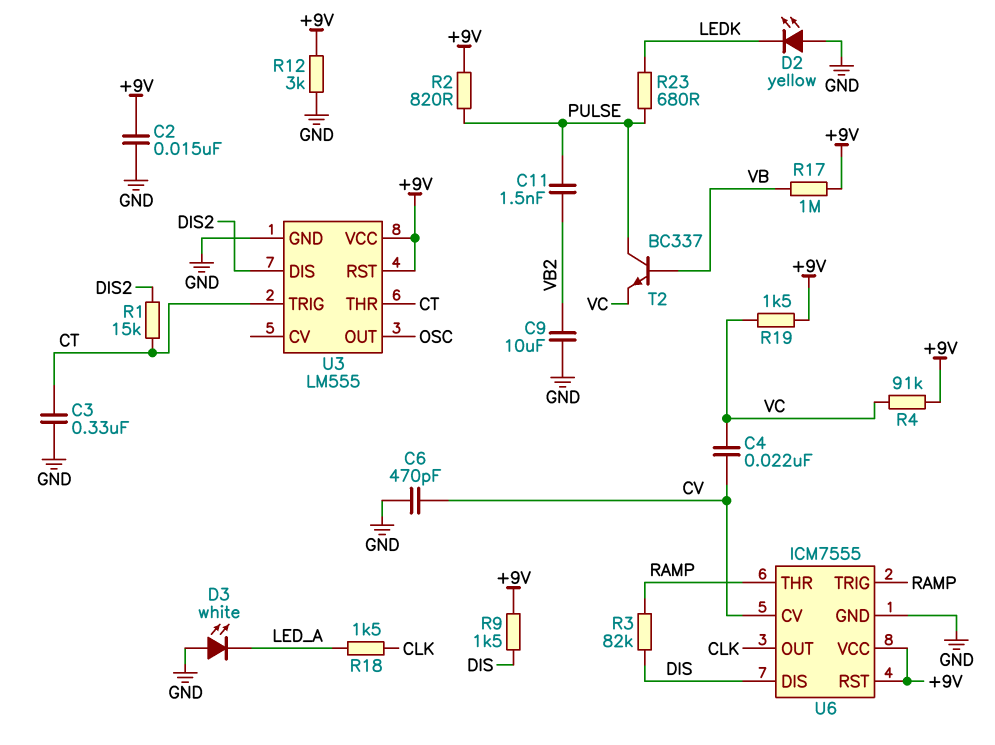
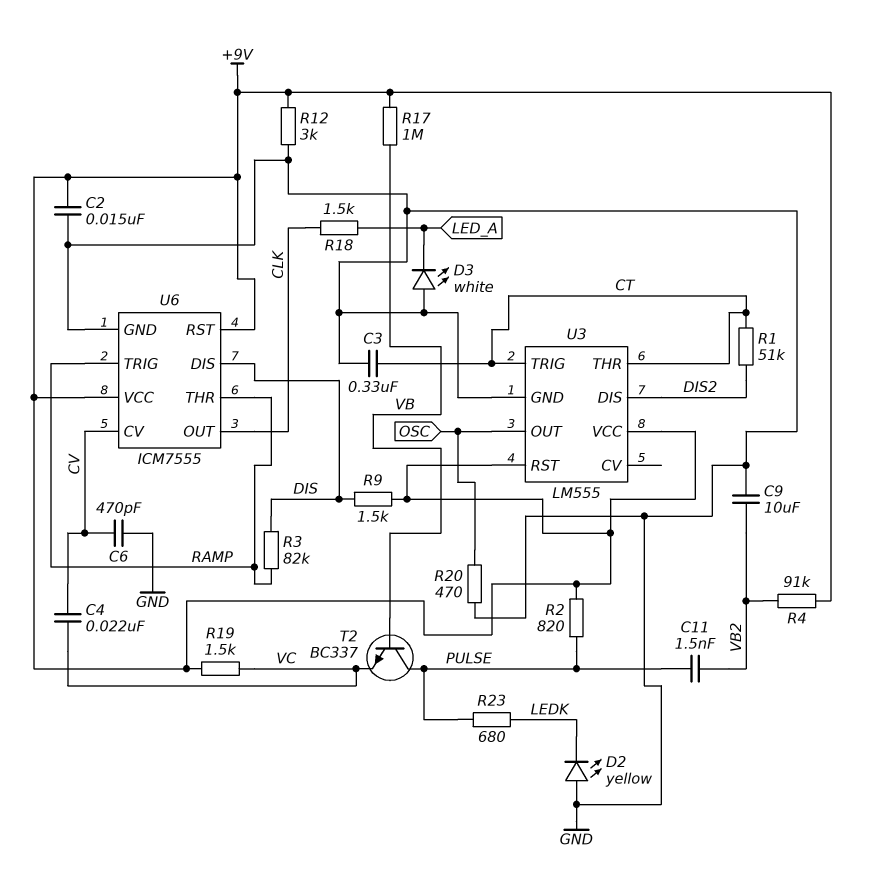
R1: 15k (CT, DIS2) -> 51k (CT, DIS2)
R4: 91k (+9V, VC) -> 91k (+9V, VB2)
R20: none -> 470 (GND, OSC)

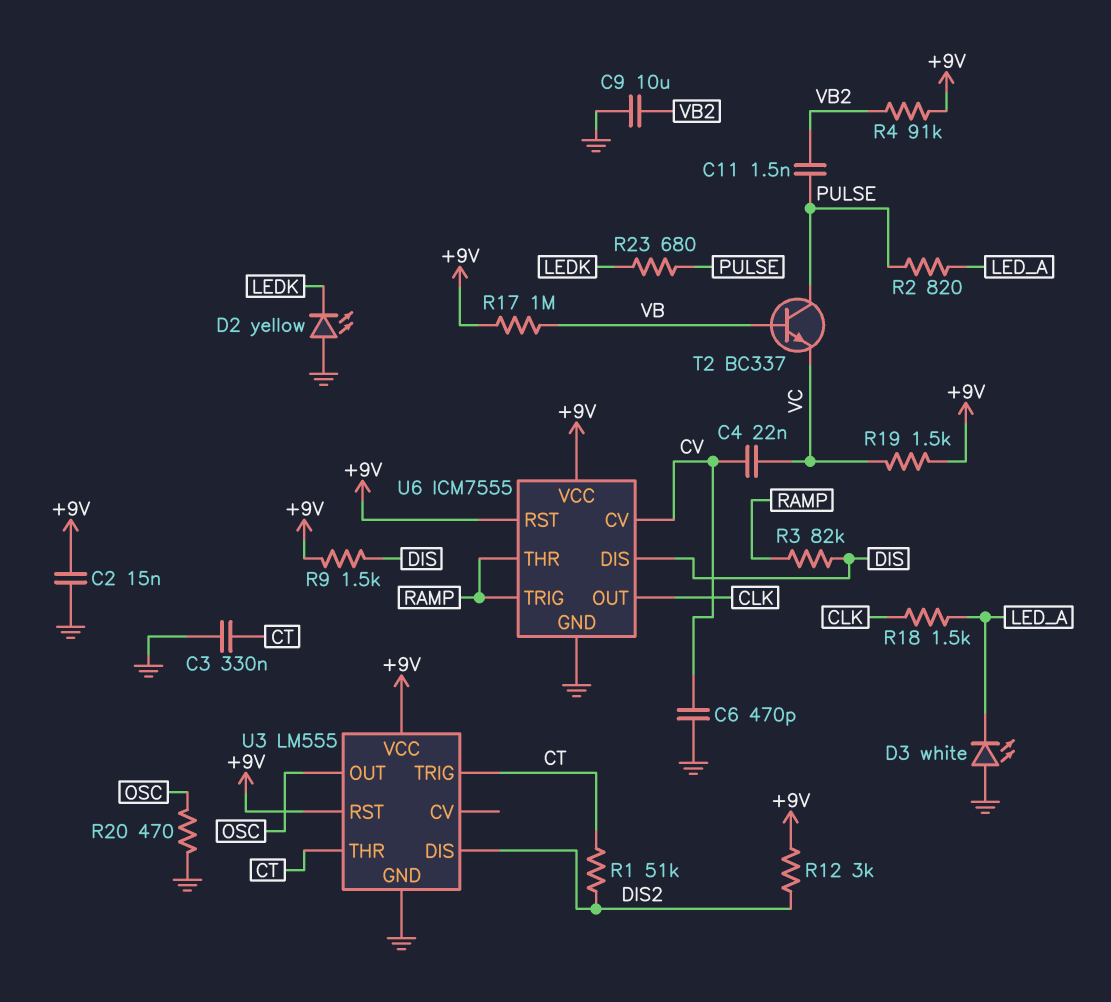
R2: 820 (+9V, PULSE) -> 820 (LED_A, PULSE)
R12: 3k (+9V, GND) -> 3k (+9V, DIS2)

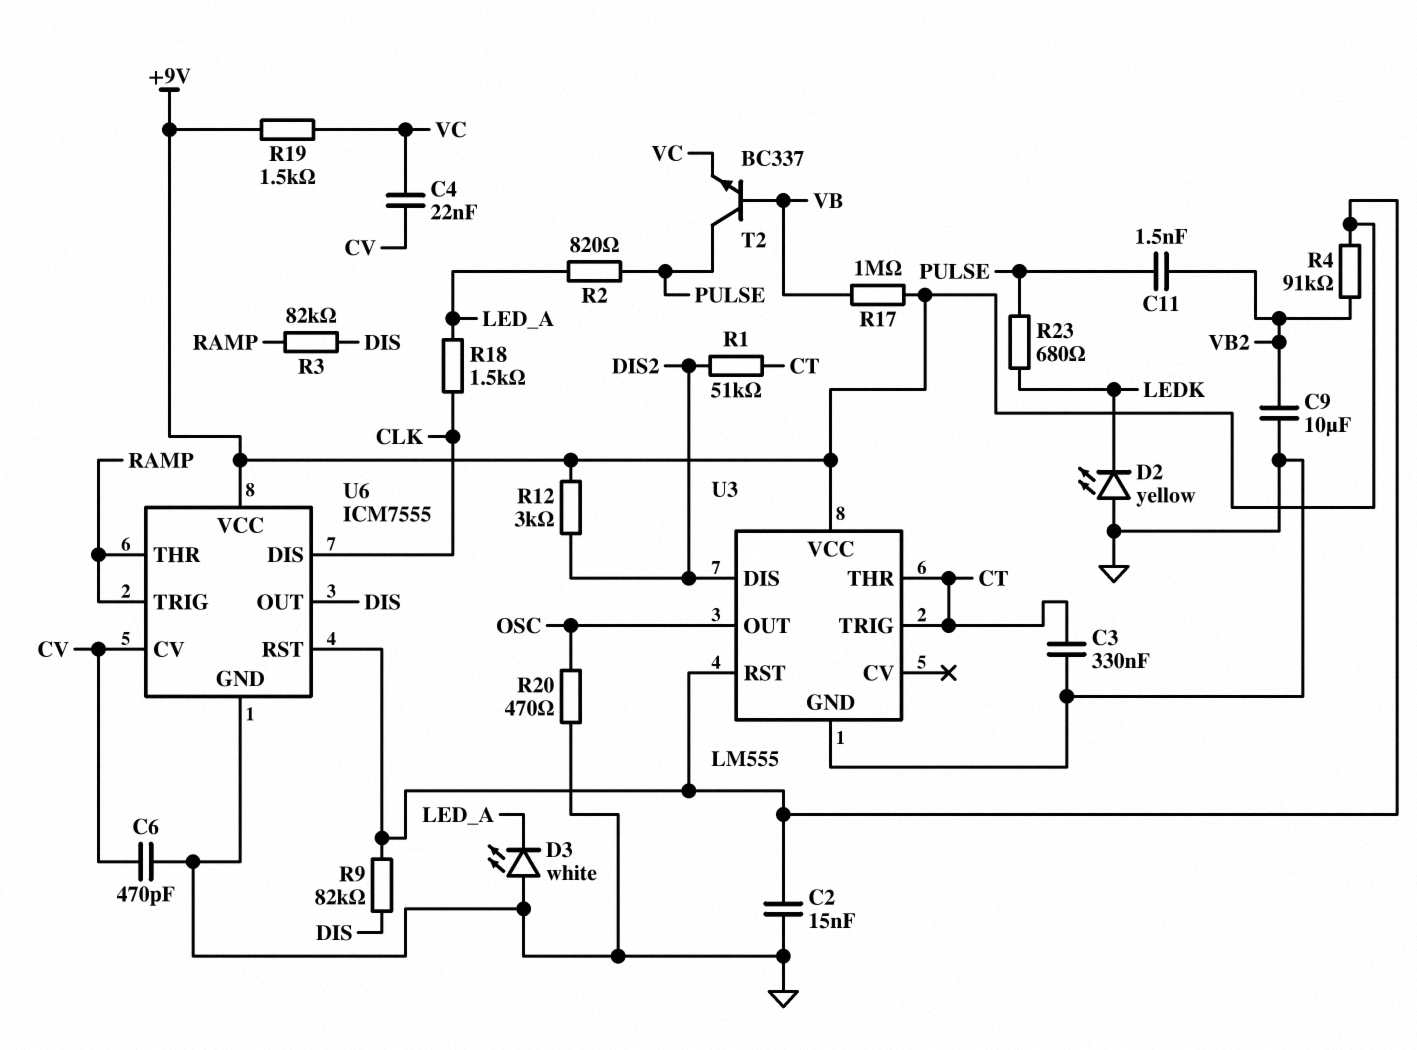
R9: 1.5k (+9V, DIS) -> 82k (+9V, DIS)
U6 pin DIS: DIS -> CLK
U6 pin OUT: CLK -> DIS

